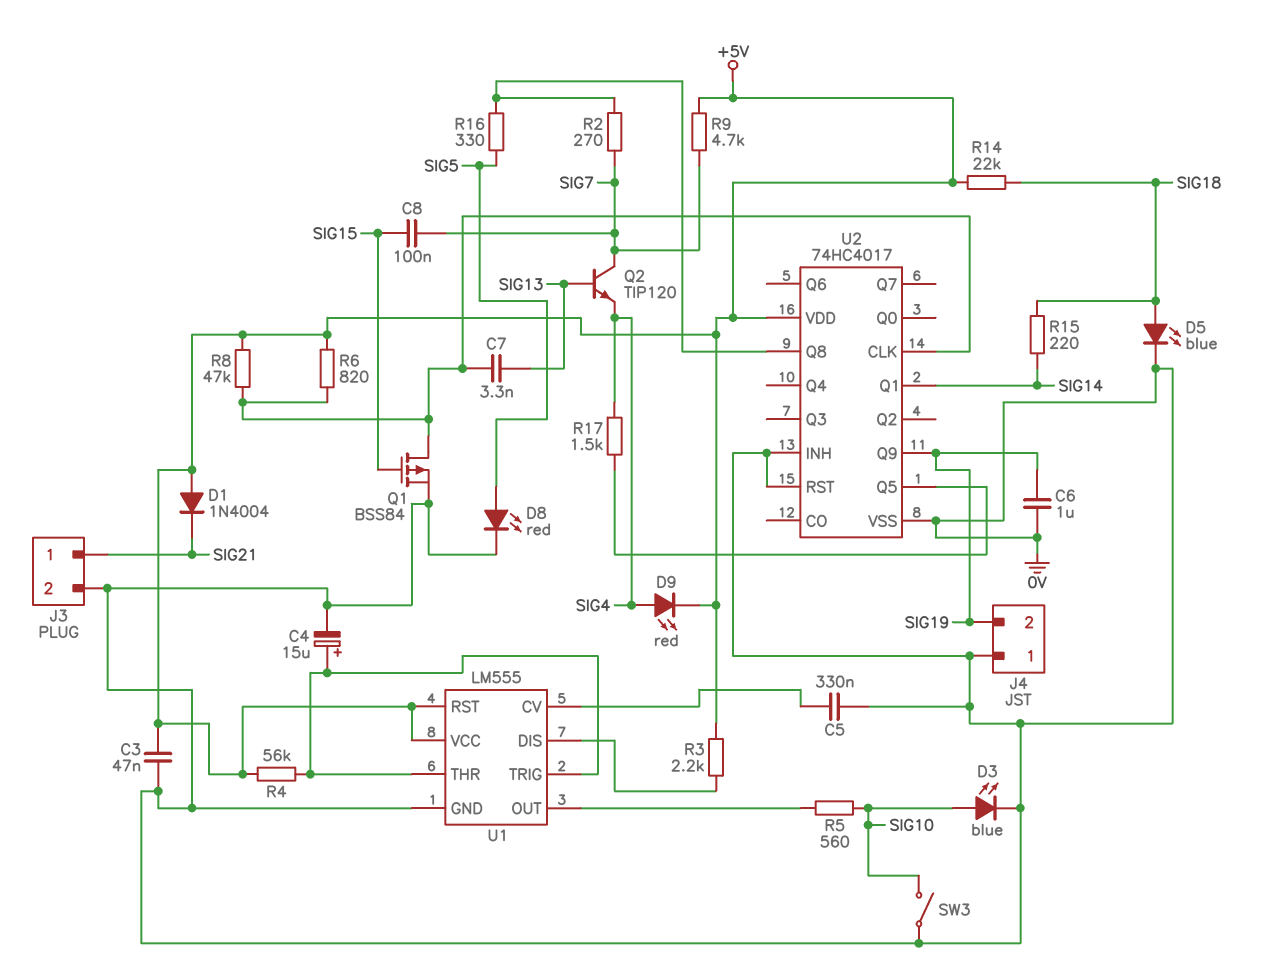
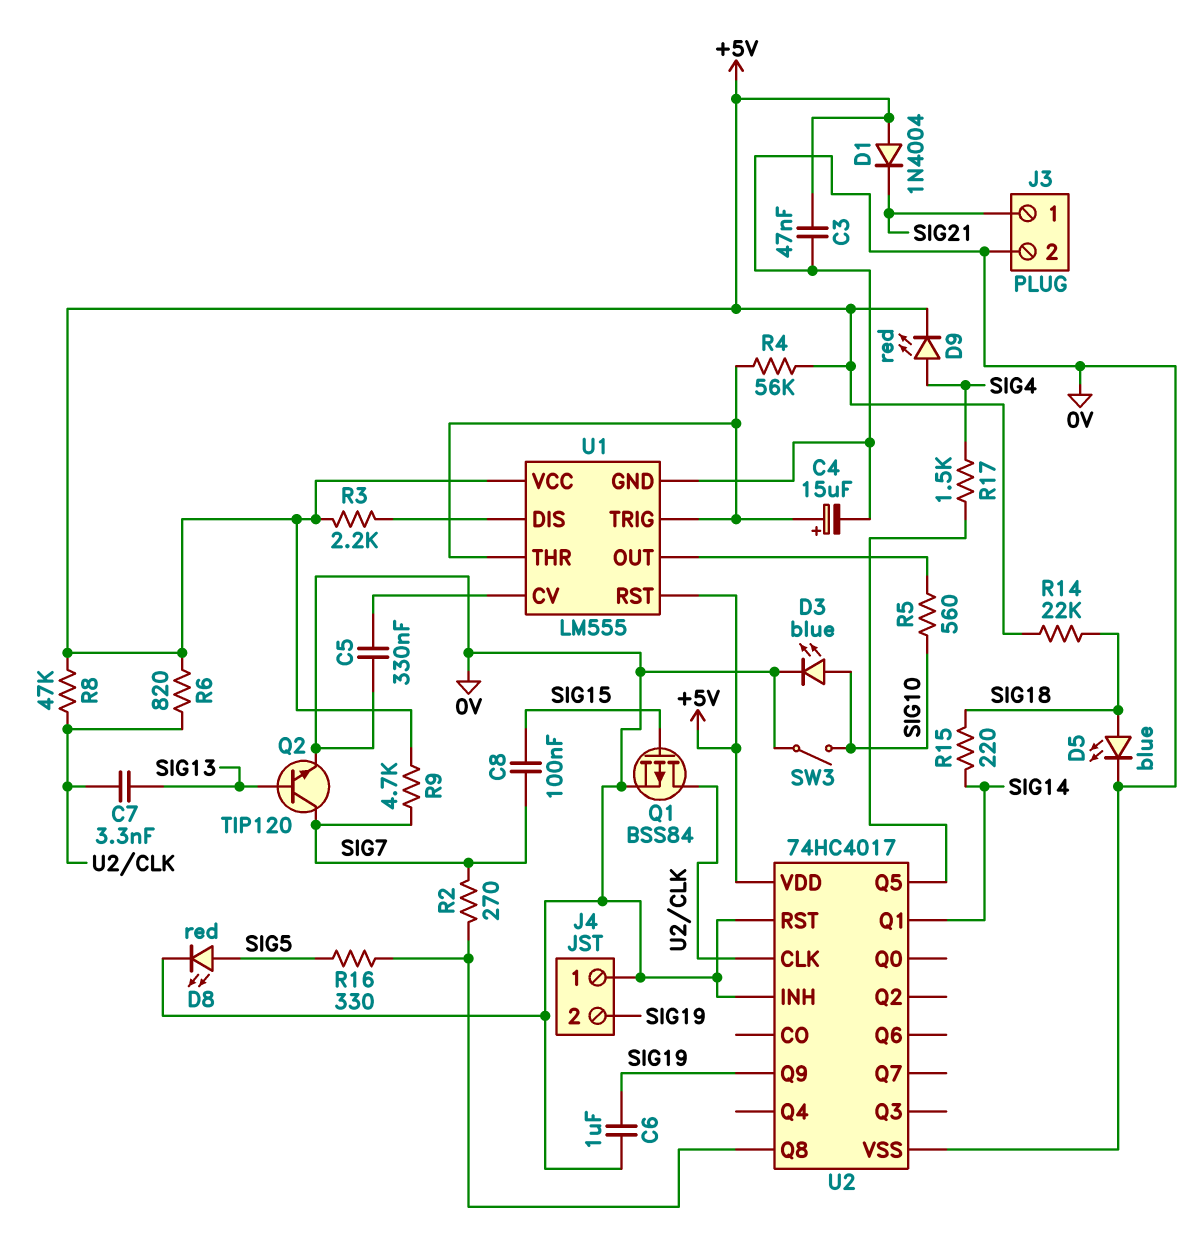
Q2: NPN TIP120 (B SIG13, C SIG7, E SIG4) -> NPN TIP120 (B SIG13, C SIG7, E 0V)

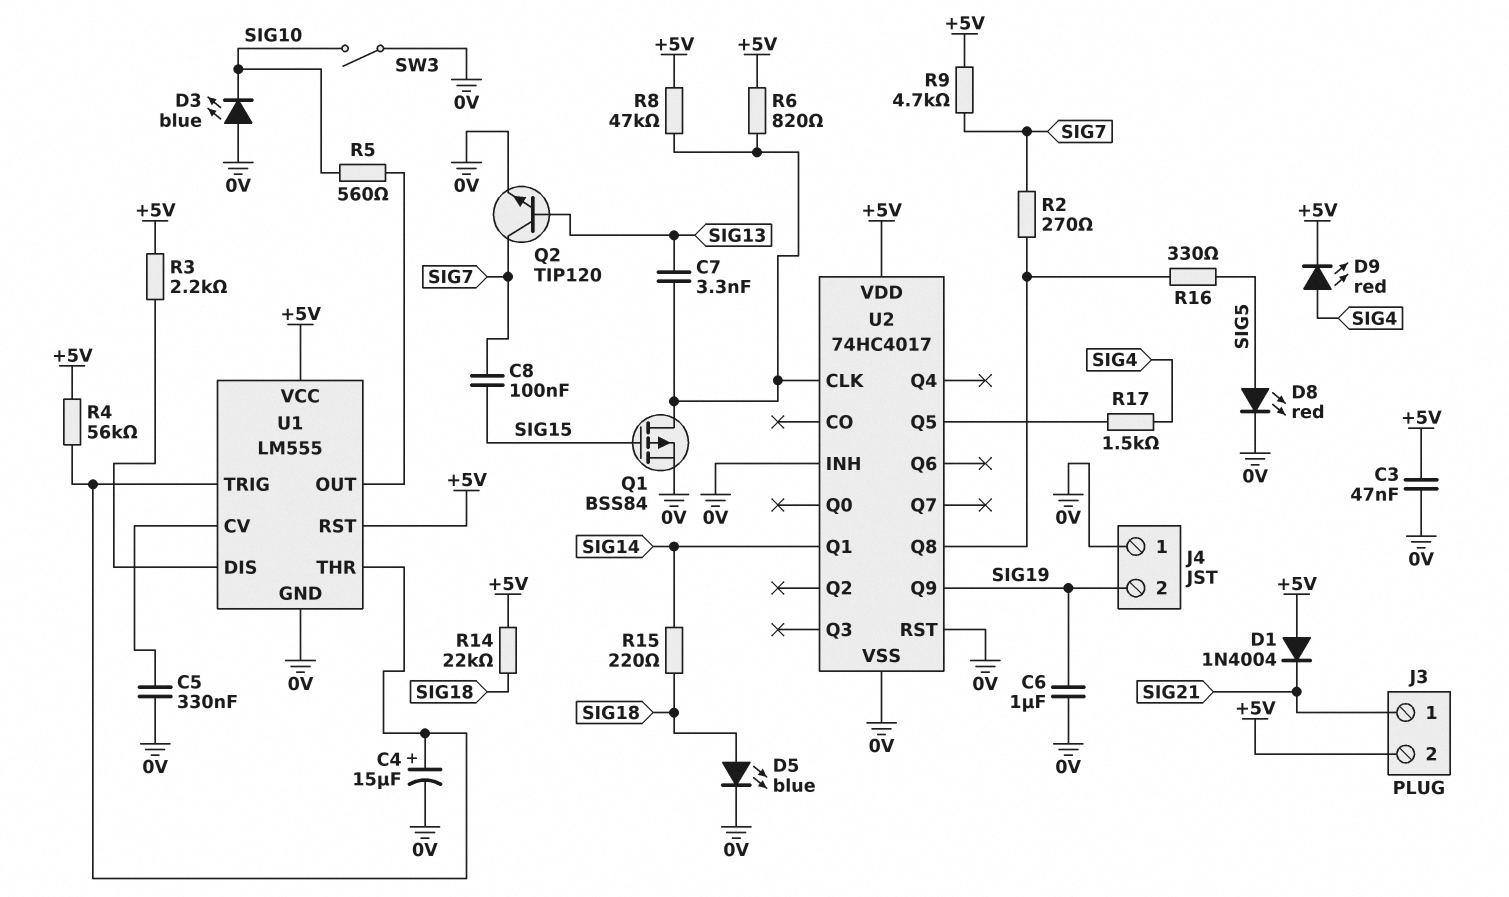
D3: LED blue (A SIG10, K 0V) -> LED blue (A 0V, K SIG10)
J3 pin 2: 0V -> +5V

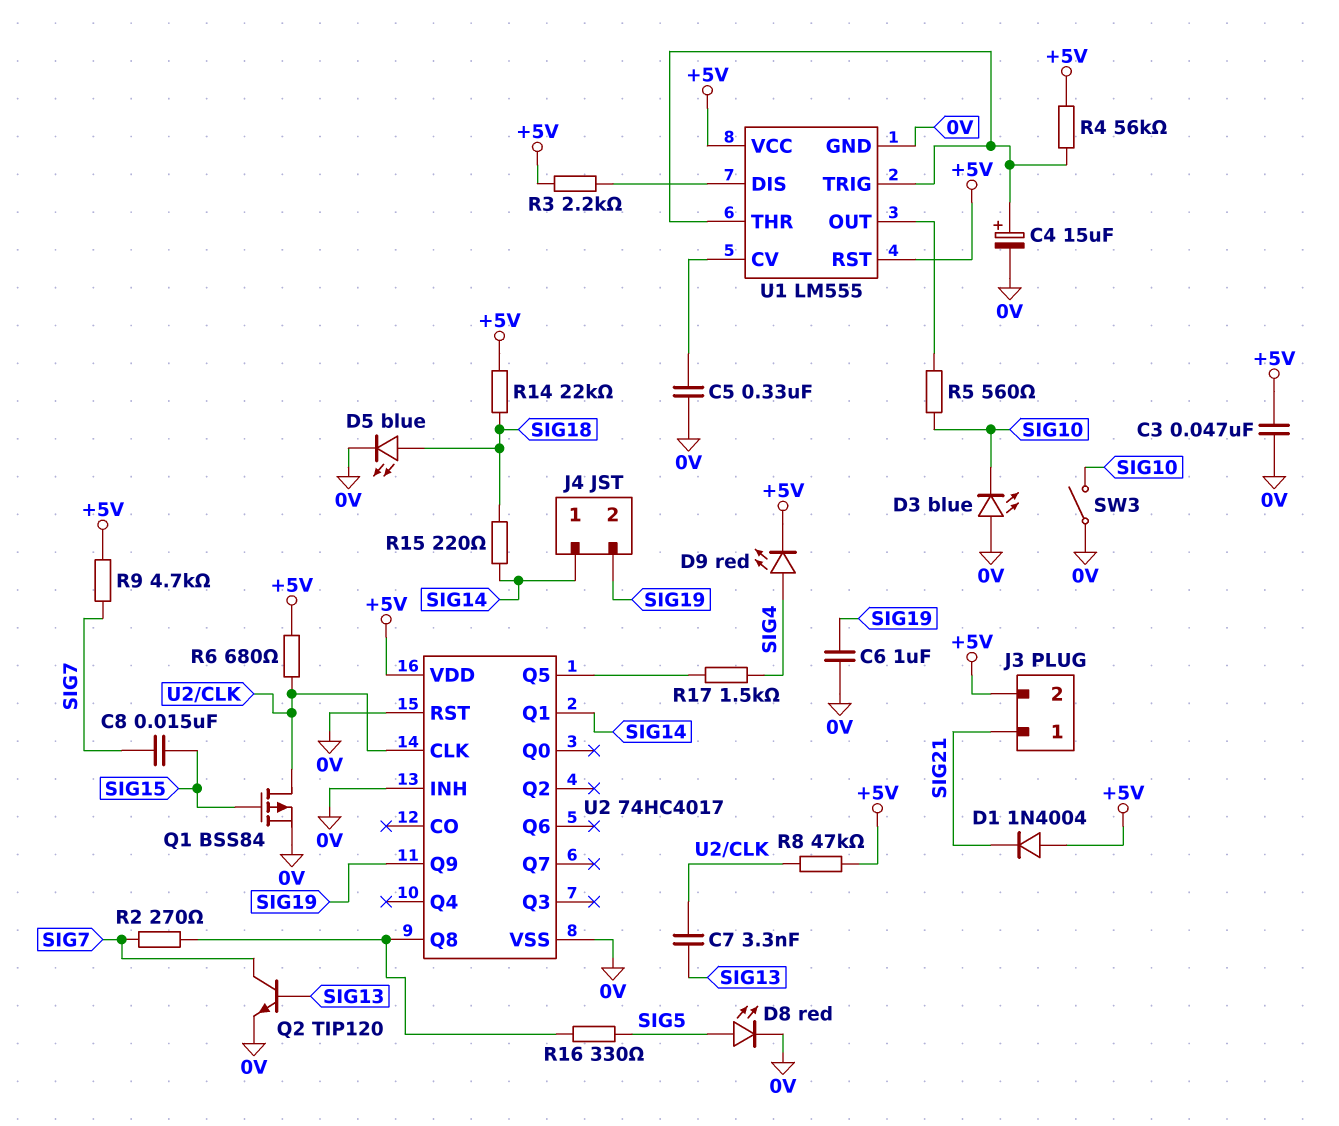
C8: 100nF (SIG7, SIG15) -> 15nF (SIG7, SIG15)
J4 pin 1: 0V -> SIG14
R6: 820 (+5V, U2/CLK) -> 680 (+5V, U2/CLK)

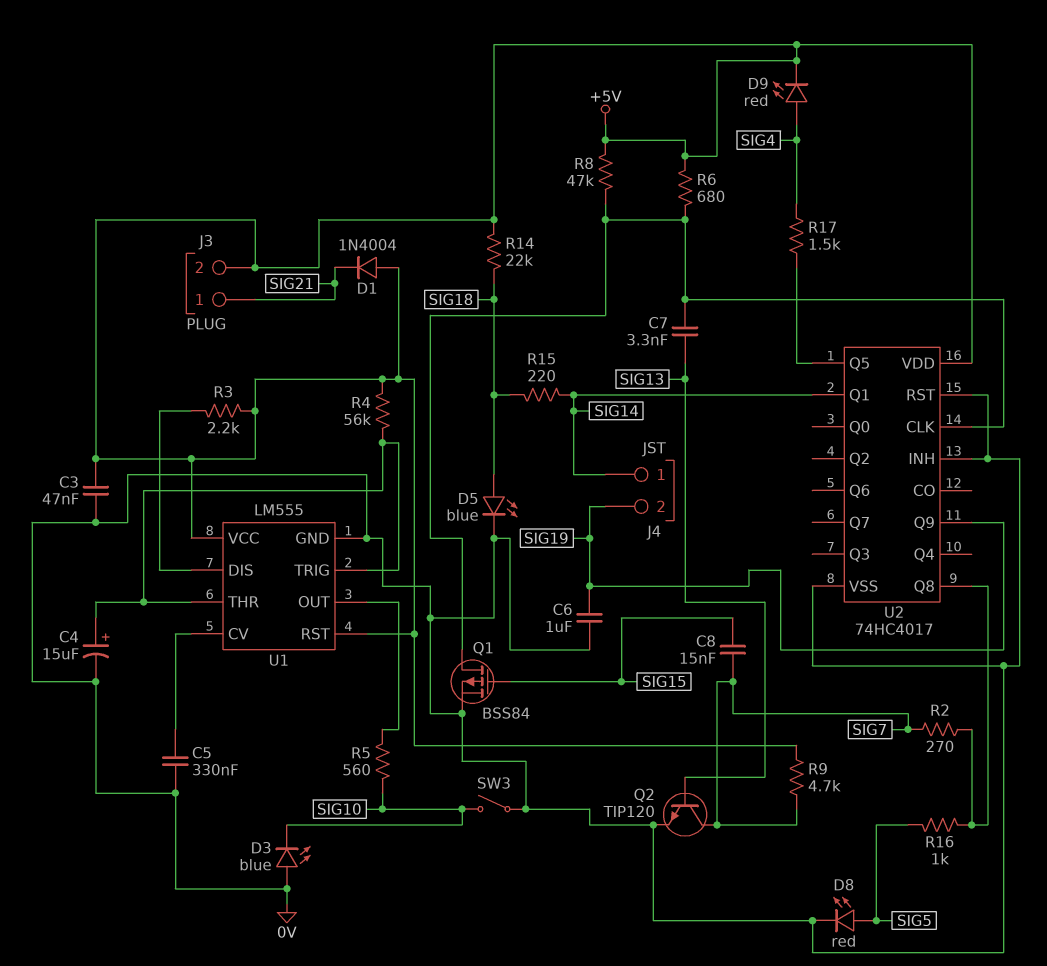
R16: 330 (SIG5, U2/Q8) -> 1k (SIG5, U2/Q8)

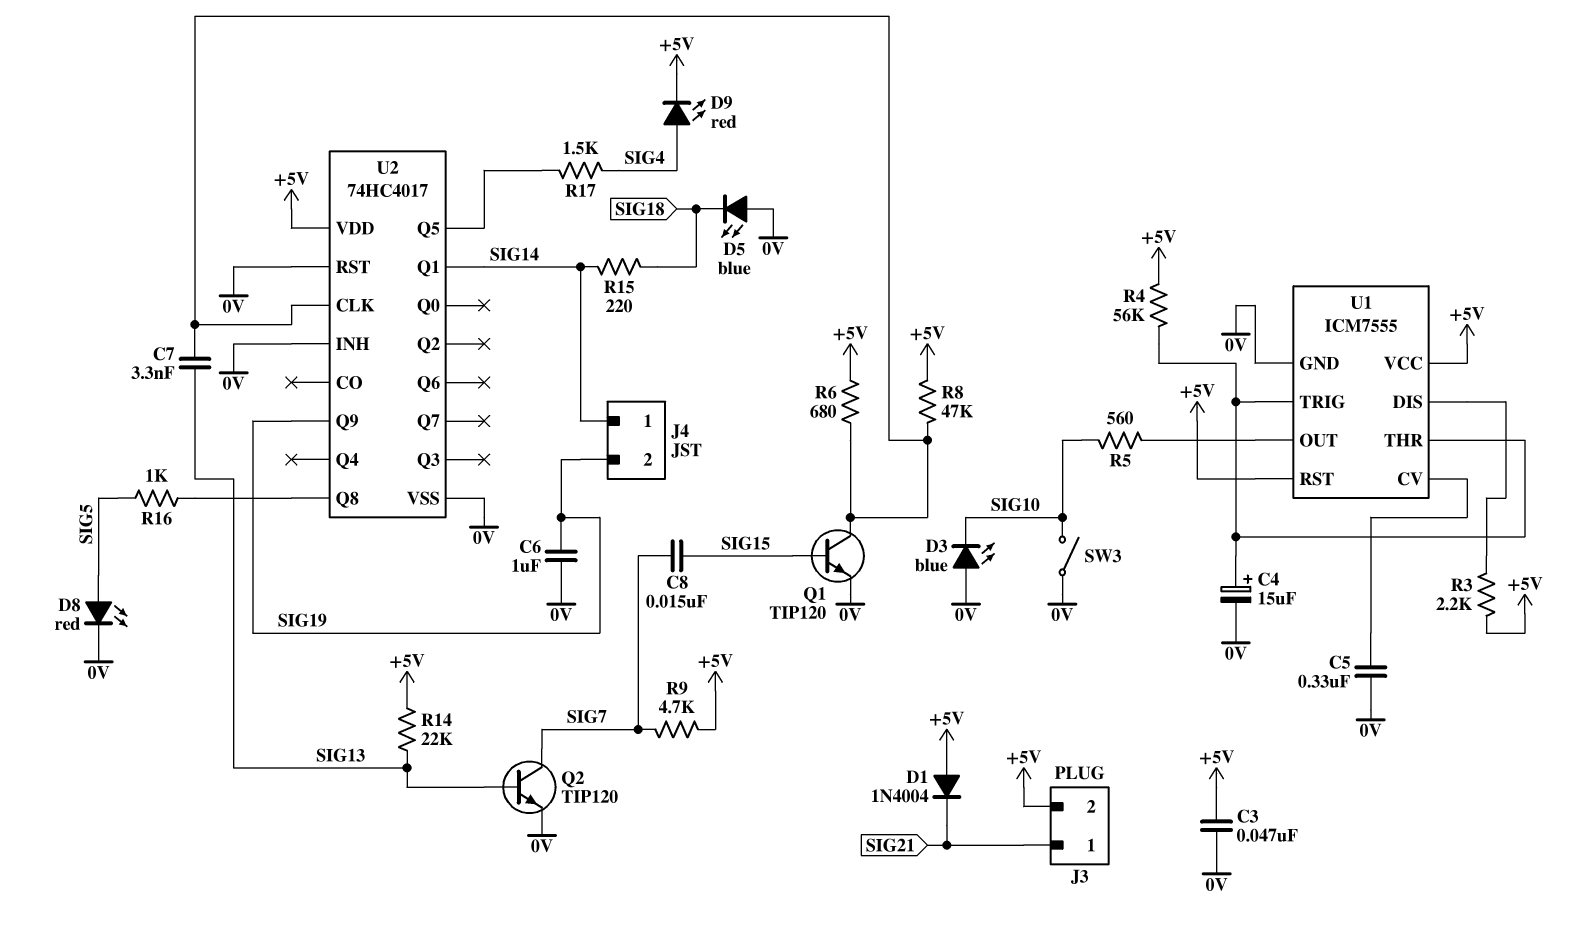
D5: LED blue (A SIG18, K 0V) -> LED blue (A 0V, K SIG18)
Q1: PMOS BSS84 (G SIG15, D U2/CLK, S 0V) -> NPN TIP120 (B SIG15, C U2/CLK, E 0V)
R2: 270 (SIG7, U2/Q8) -> none
R14: 22k (+5V, SIG18) -> 22k (+5V, SIG13)
U1: LM555 -> ICM7555

